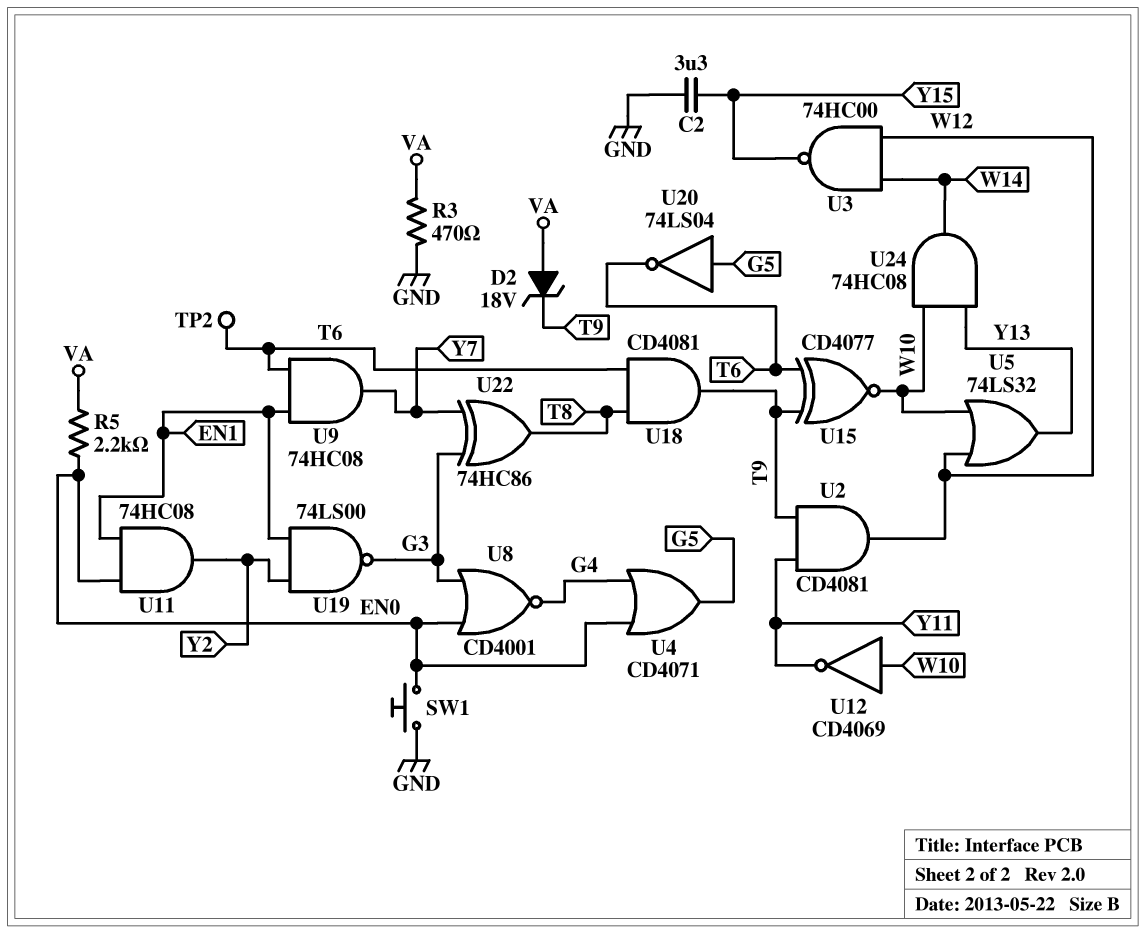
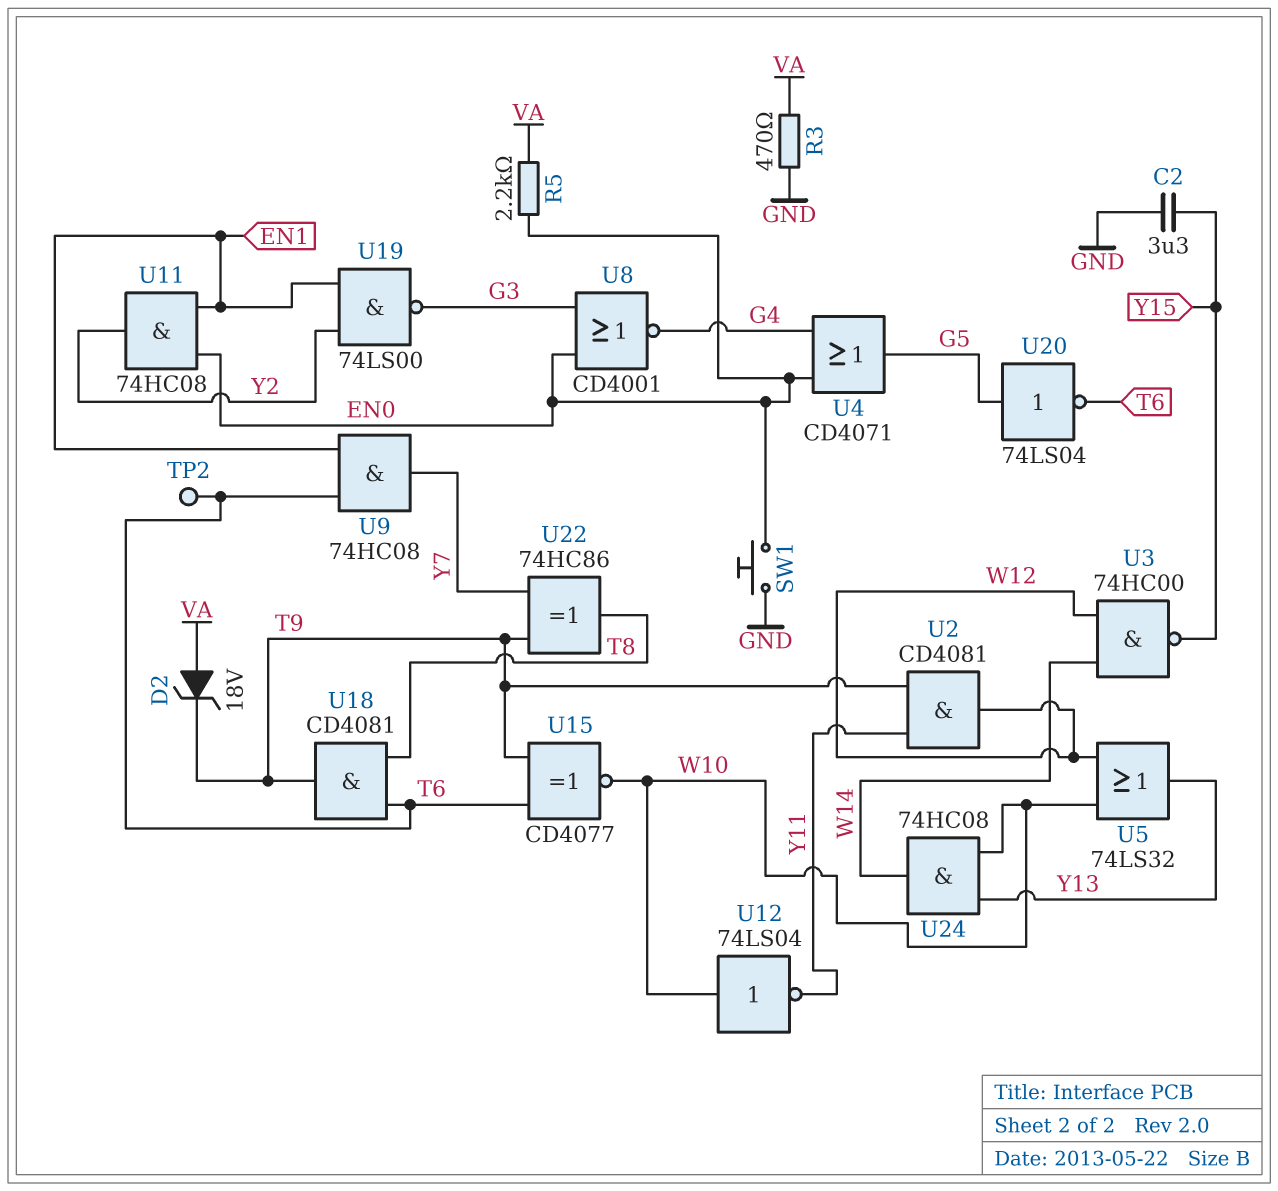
U12: NOT CD4069 (in W10, out Y11) -> NOT 74LS04 (in W10, out Y11)
U22: XOR 74HC86 (in G3, in Y7, out T8) -> XOR 74HC86 (in T9, in Y7, out T8)

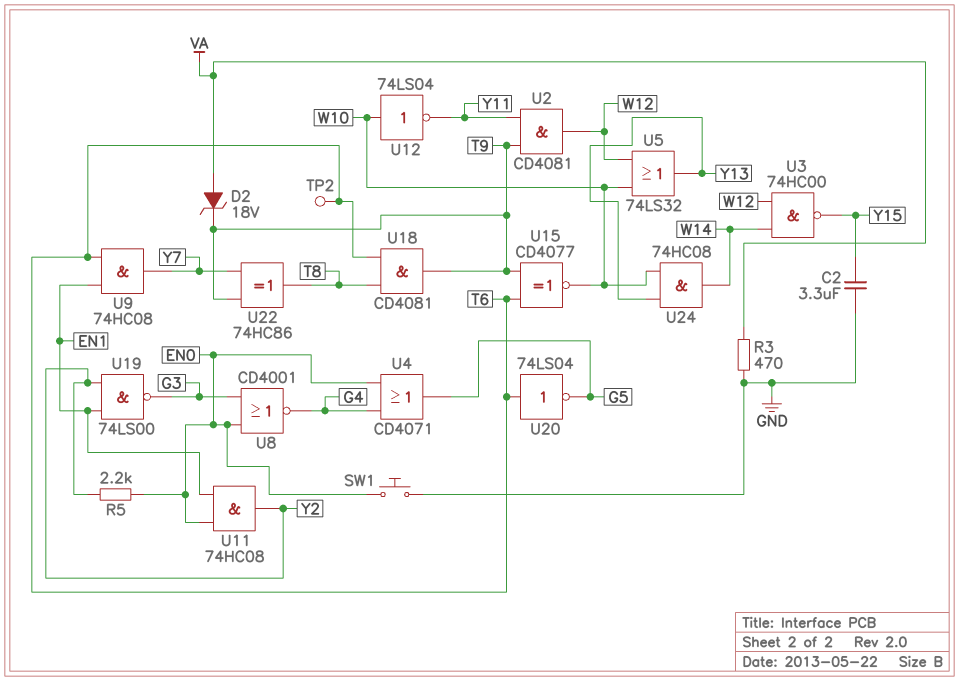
R5: 2.2k (EN0, VA) -> 2.2k (EN0, Y2)
U20: NOT 74LS04 (in G5, out T6) -> NOT 74LS04 (in T6, out G5)

